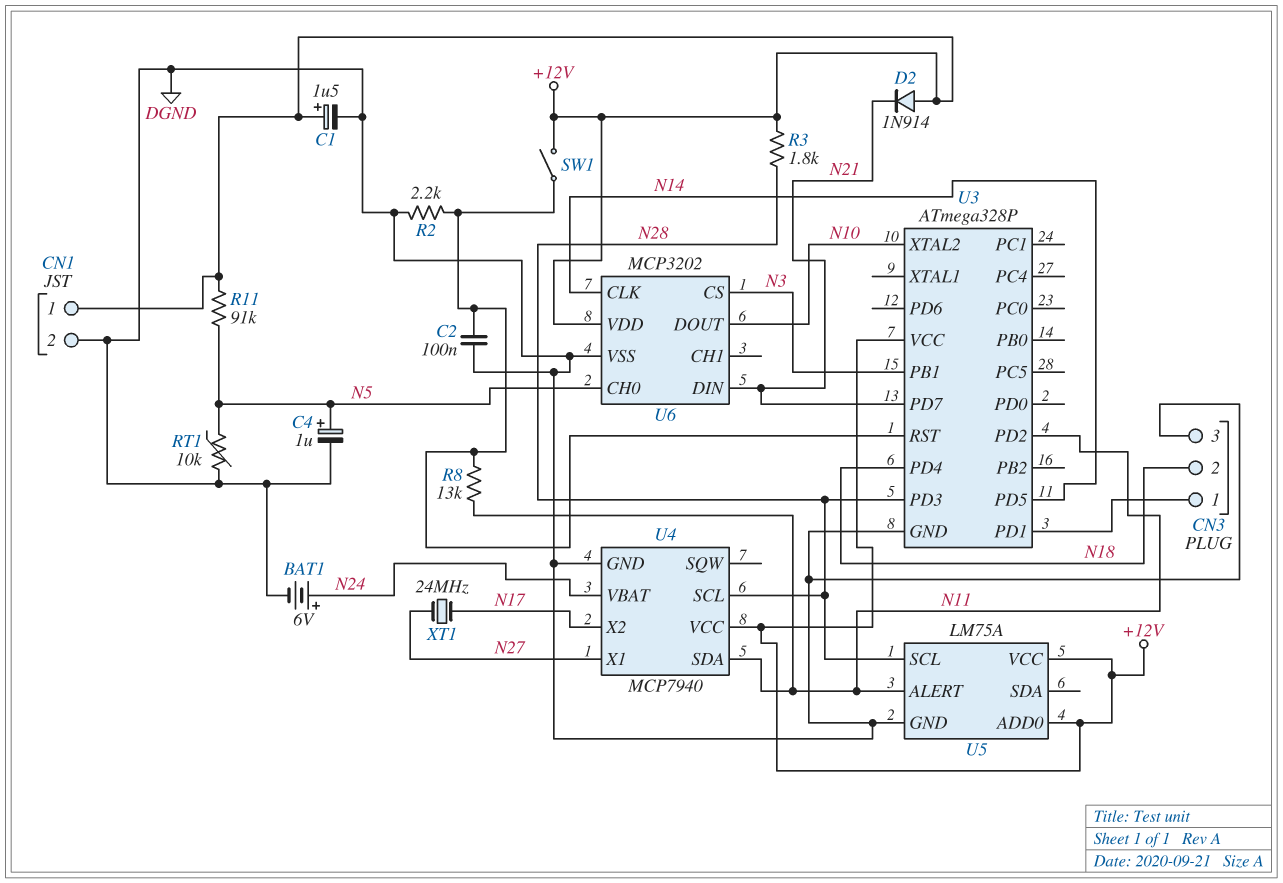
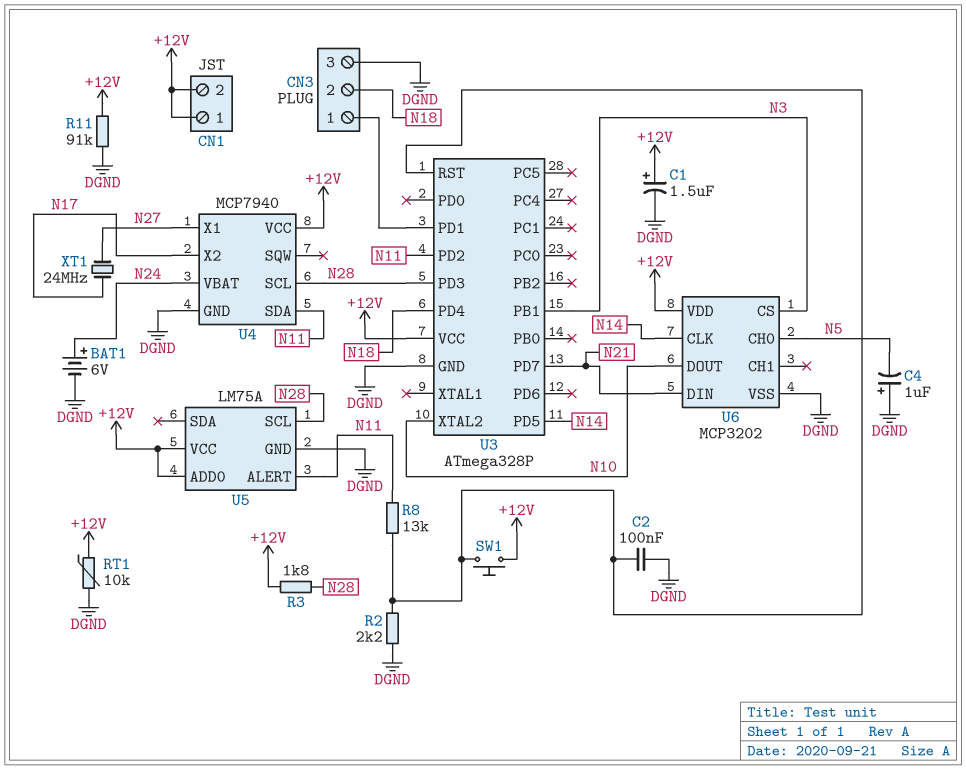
C4: 1uF (plus N5, minus DGND) -> 1uF (plus DGND, minus N5)
CN1 pin 2: DGND -> +12V
D2: diode 1N914 (A +12V, K N21) -> none
R11: 91k (+12V, N5) -> 91k (+12V, DGND)
RT1: 10k (DGND, N5) -> 10k (+12V, DGND)
SW1: switch (+12V, U3/RST) -> button (+12V, U3/RST)

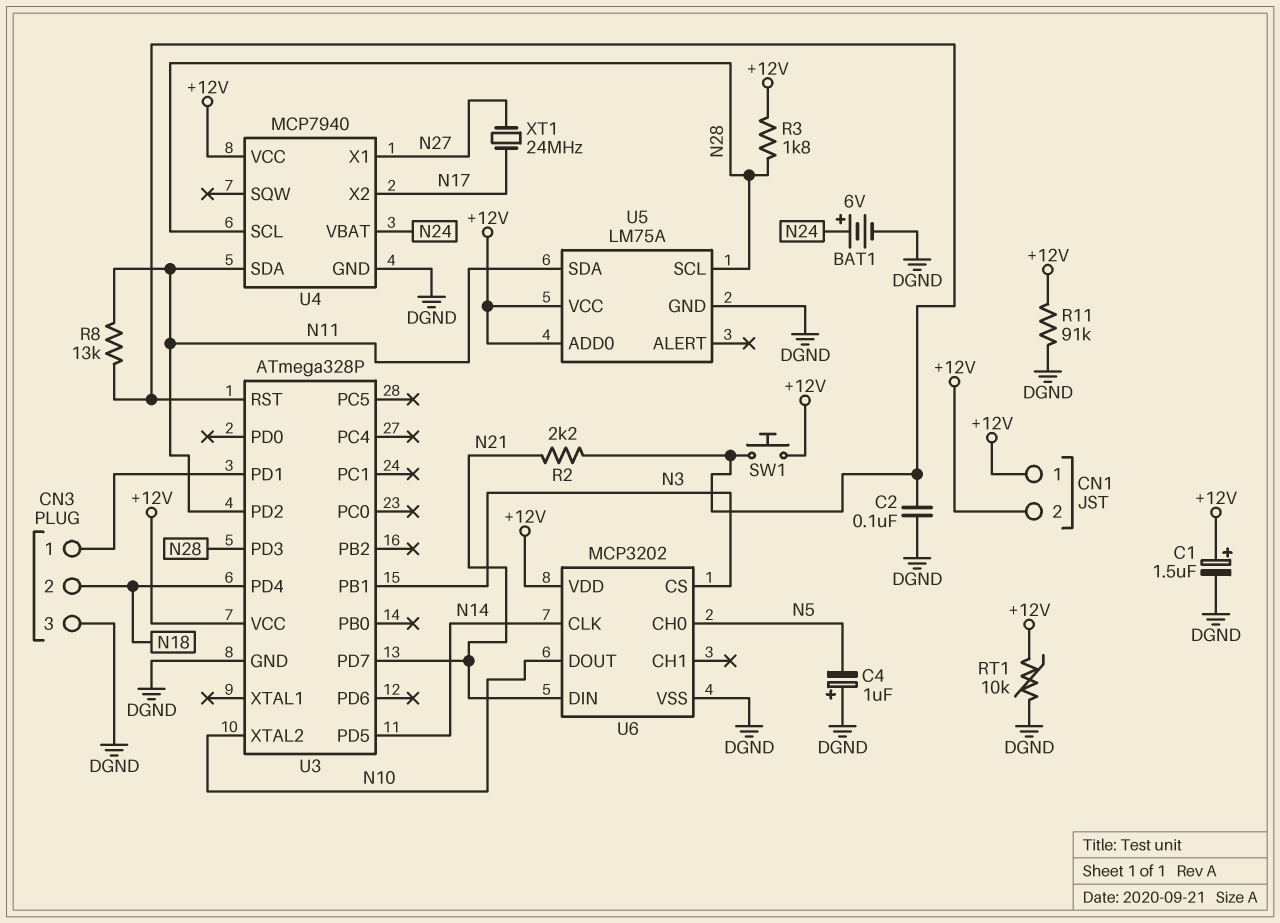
R2: 2.2k (DGND, U3/RST) -> 2.2k (N21, U3/RST)
U5 pin ALERT: N11 -> none
U5 pin SDA: none -> N11

